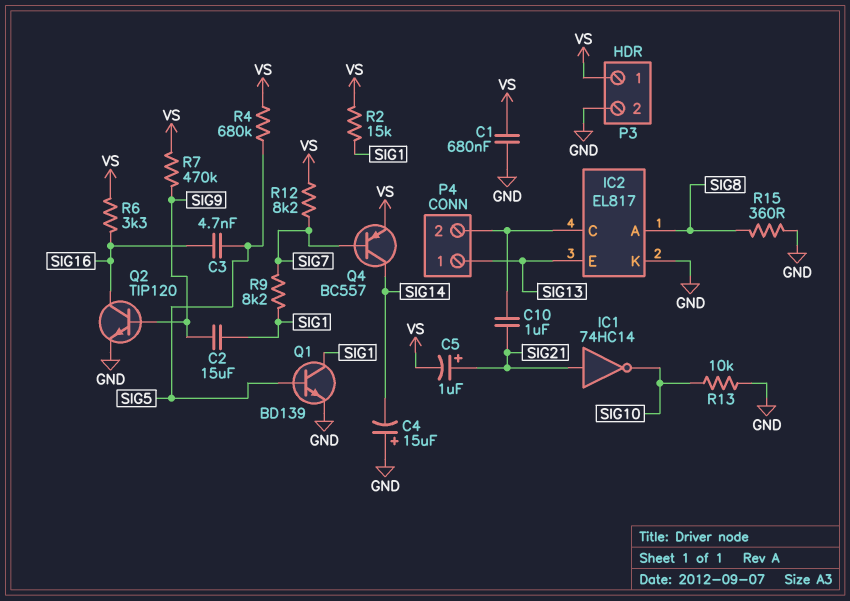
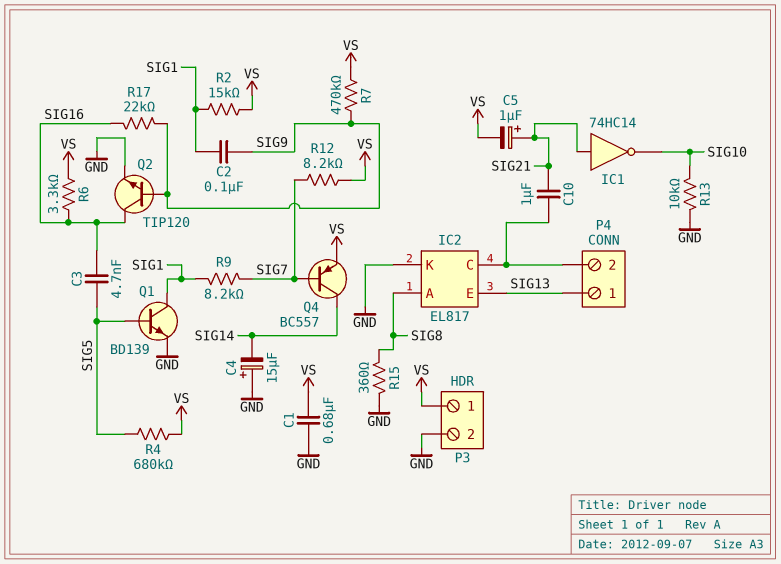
C2: 15uF (SIG1, SIG9) -> 100nF (SIG1, SIG9)
R17: none -> 22k (SIG9, SIG16)

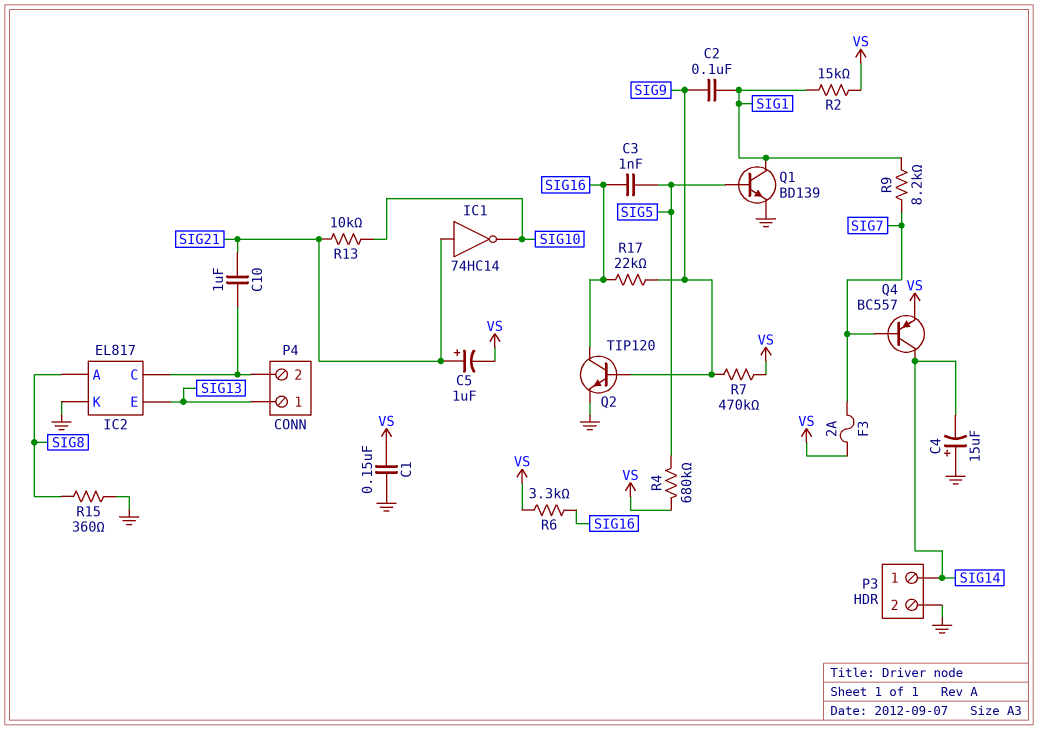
C1: 680nF (GND, VS) -> 150nF (GND, VS)
C3: 4.7nF (SIG5, SIG16) -> 1nF (SIG5, SIG16)
F3: none -> 2A (SIG7, VS)
P3 pin 1: VS -> SIG14
R12: 8.2k (SIG7, VS) -> none
R13: 10k (GND, SIG10) -> 10k (SIG10, SIG21)

